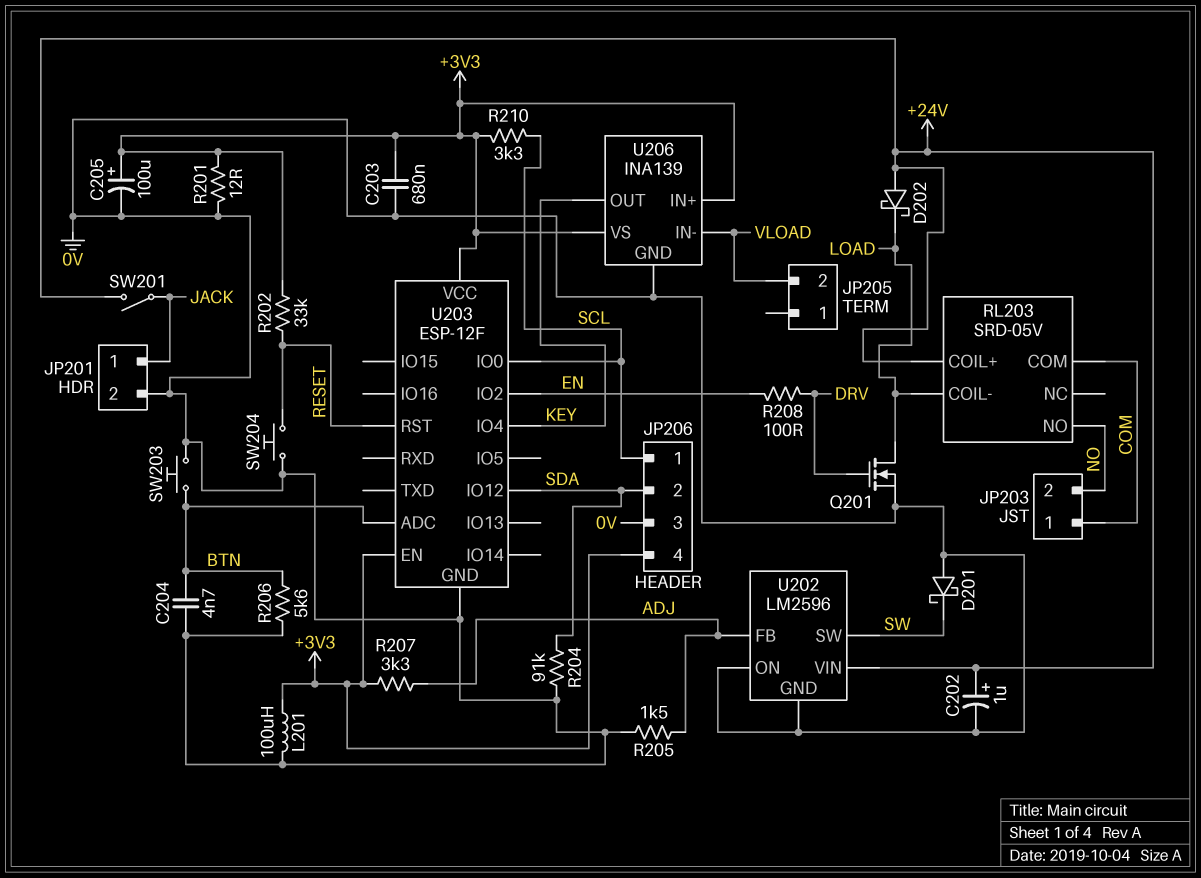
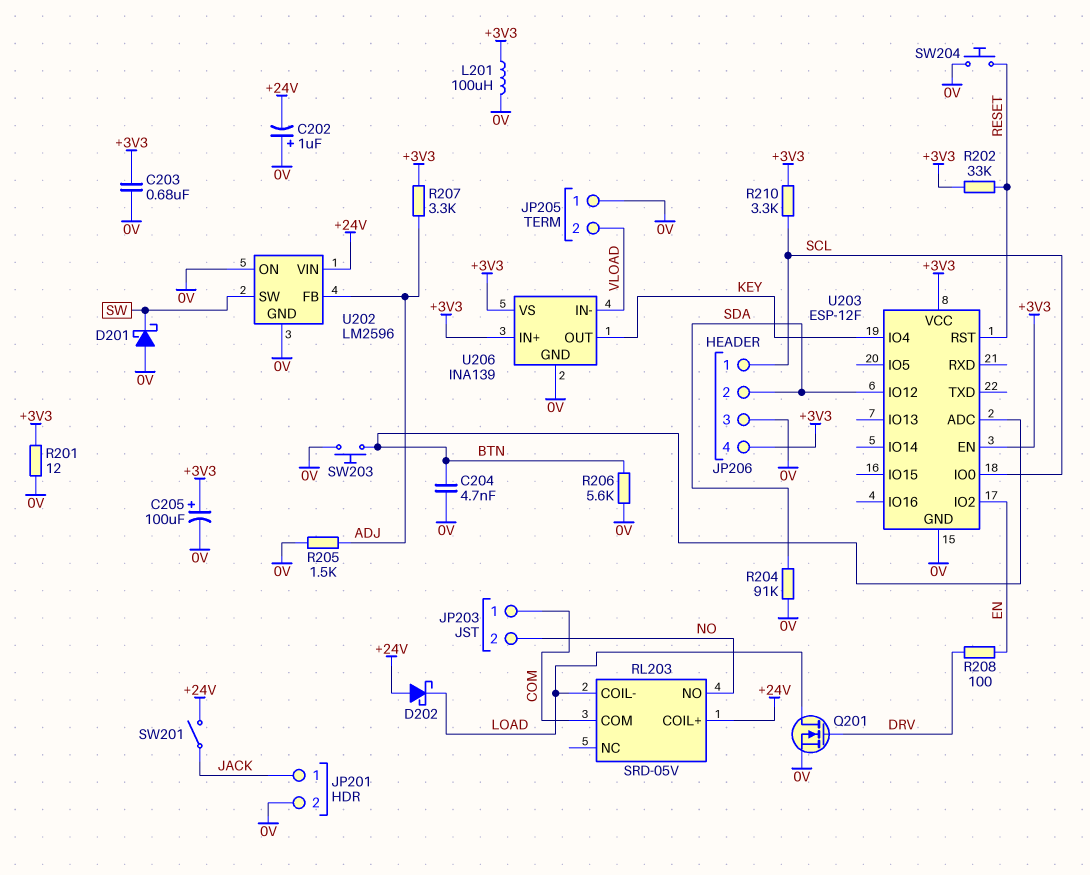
C202: 1uF (plus +24V, minus 0V) -> 1uF (plus 0V, minus +24V)
JP205 pin 1: none -> 0V

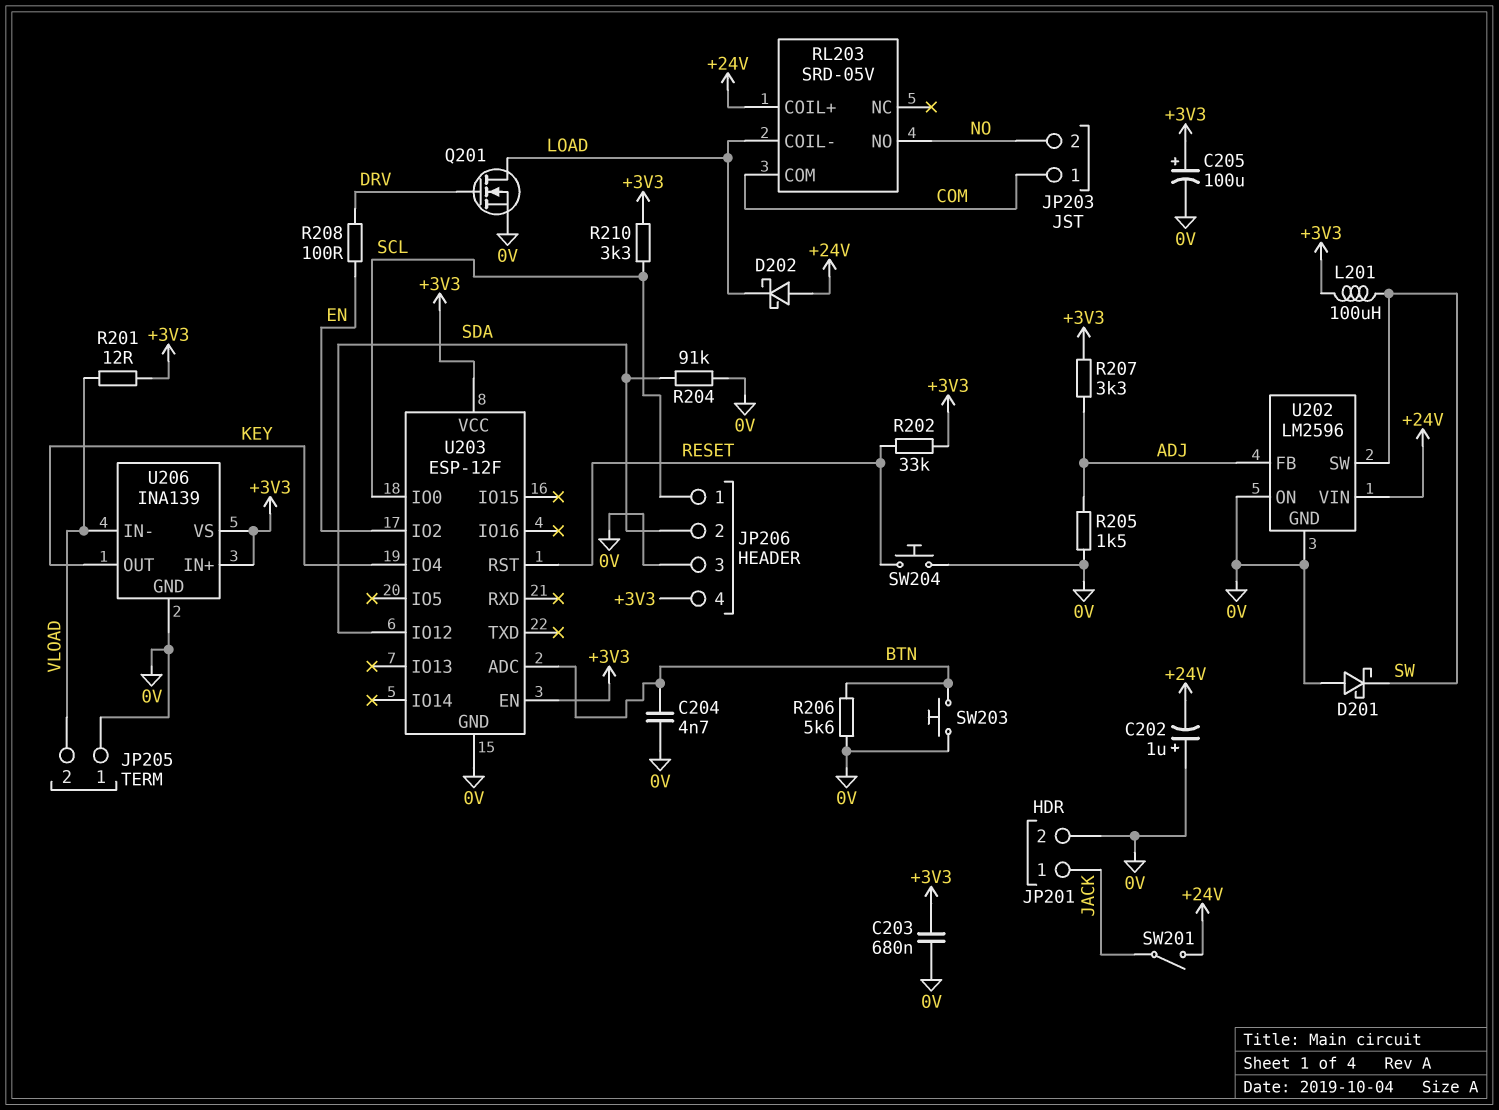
L201: 100uH (+3V3, 0V) -> 100uH (+3V3, SW)
R201: 12 (+3V3, 0V) -> 12 (+3V3, VLOAD)

